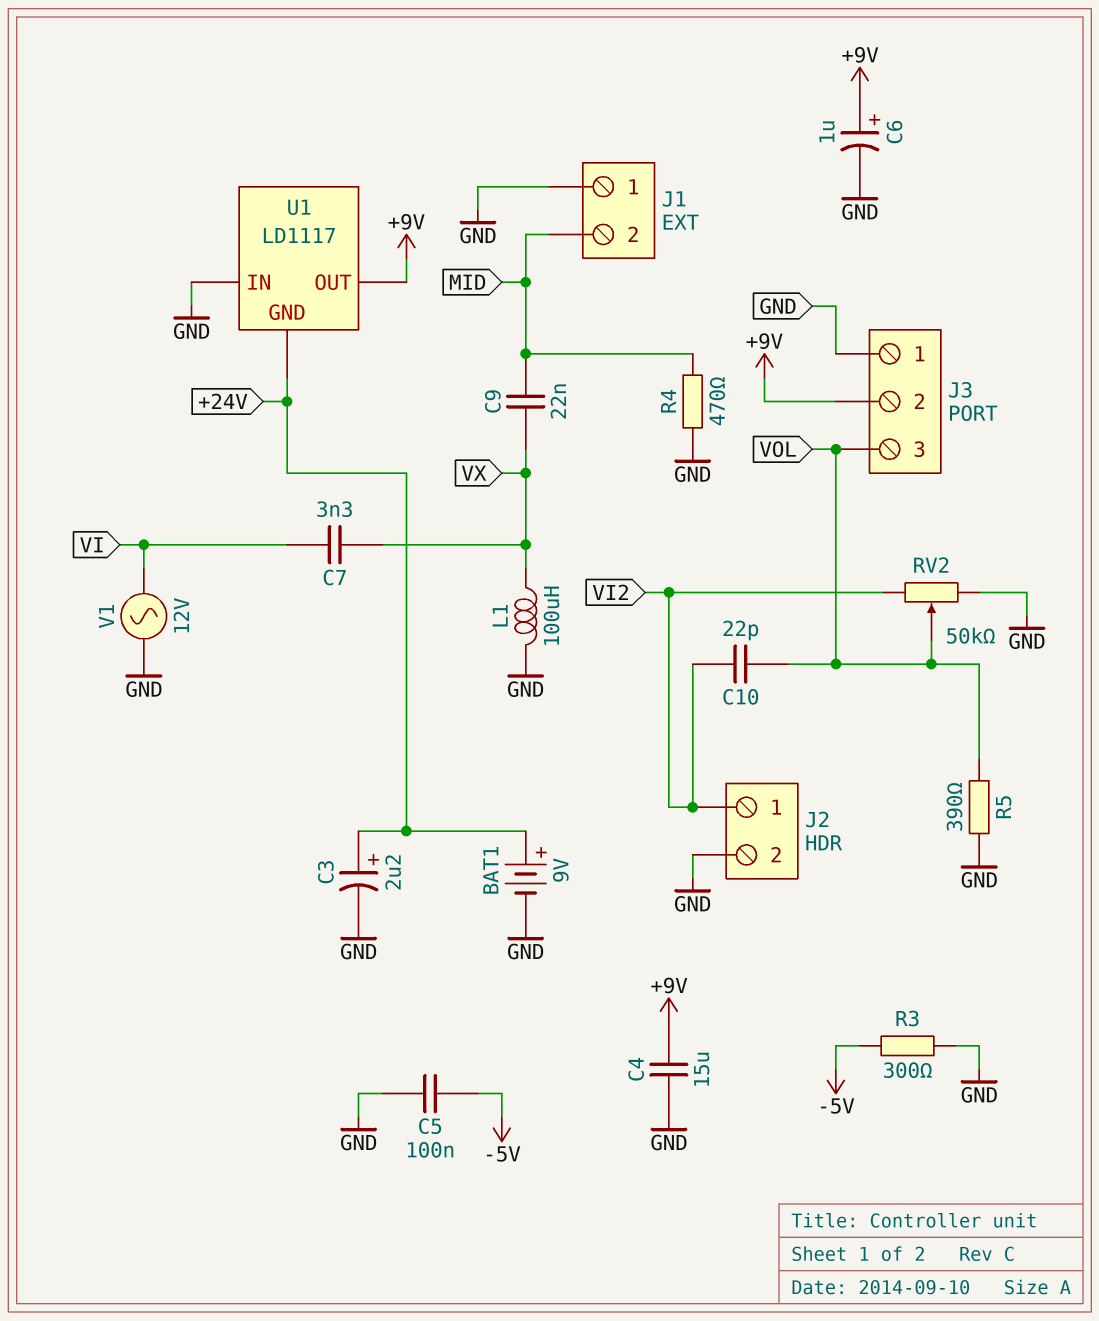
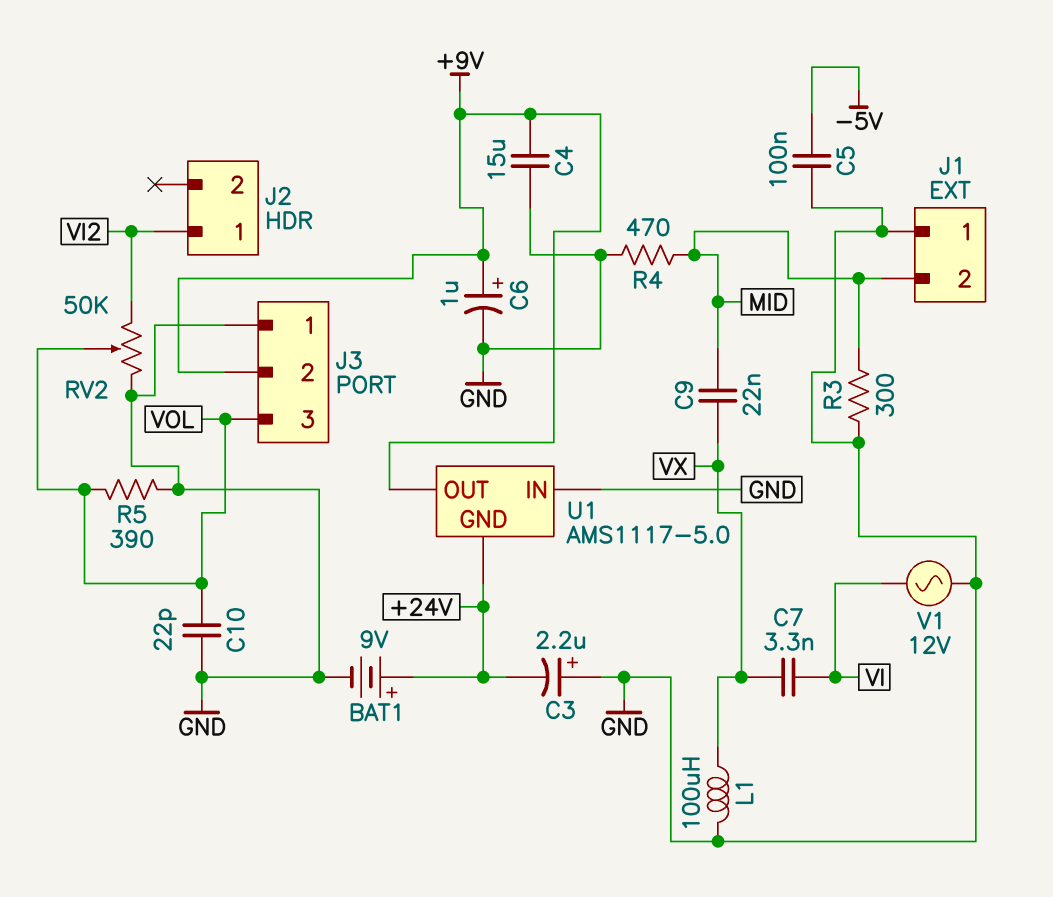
C3: 2.2uF (plus +24V, minus GND) -> 2.2uF (plus GND, minus +24V)
C10: 22pF (VI2, VOL) -> 22pF (GND, VOL)
J2 pin 2: GND -> none
R3: 300 (-5V, GND) -> 300 (GND, MID)
U1: LD1117 -> AMS1117-5.0

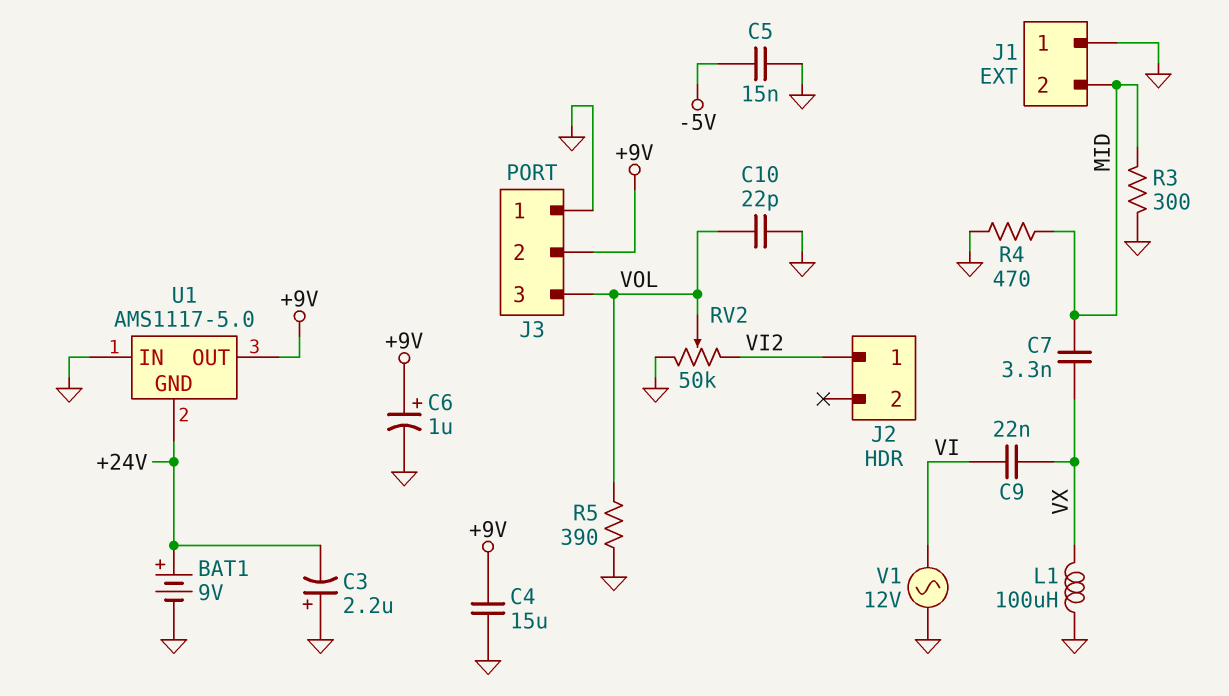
C5: 100nF (-5V, GND) -> 15nF (-5V, GND)
C7: 3.3nF (VI, VX) -> 3.3nF (MID, VX)
C9: 22nF (MID, VX) -> 22nF (VI, VX)

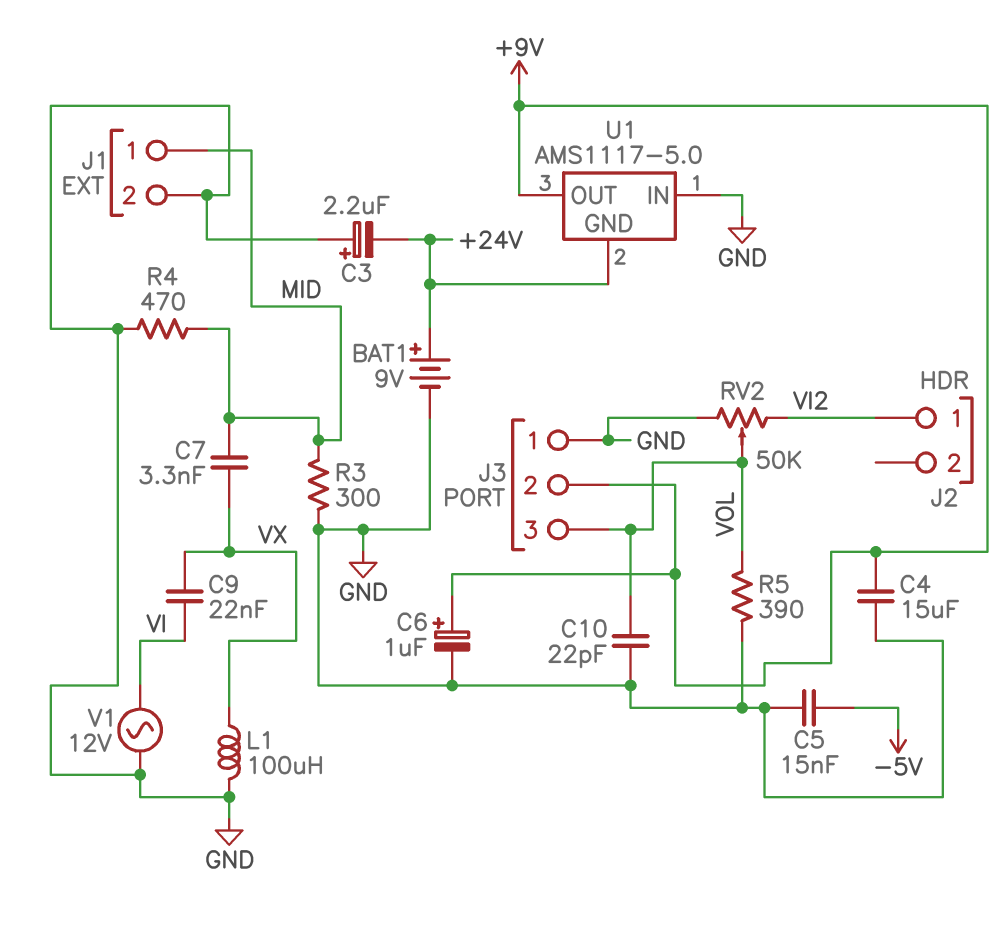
J1 pin 1: GND -> MID
J1 pin 2: MID -> GND

